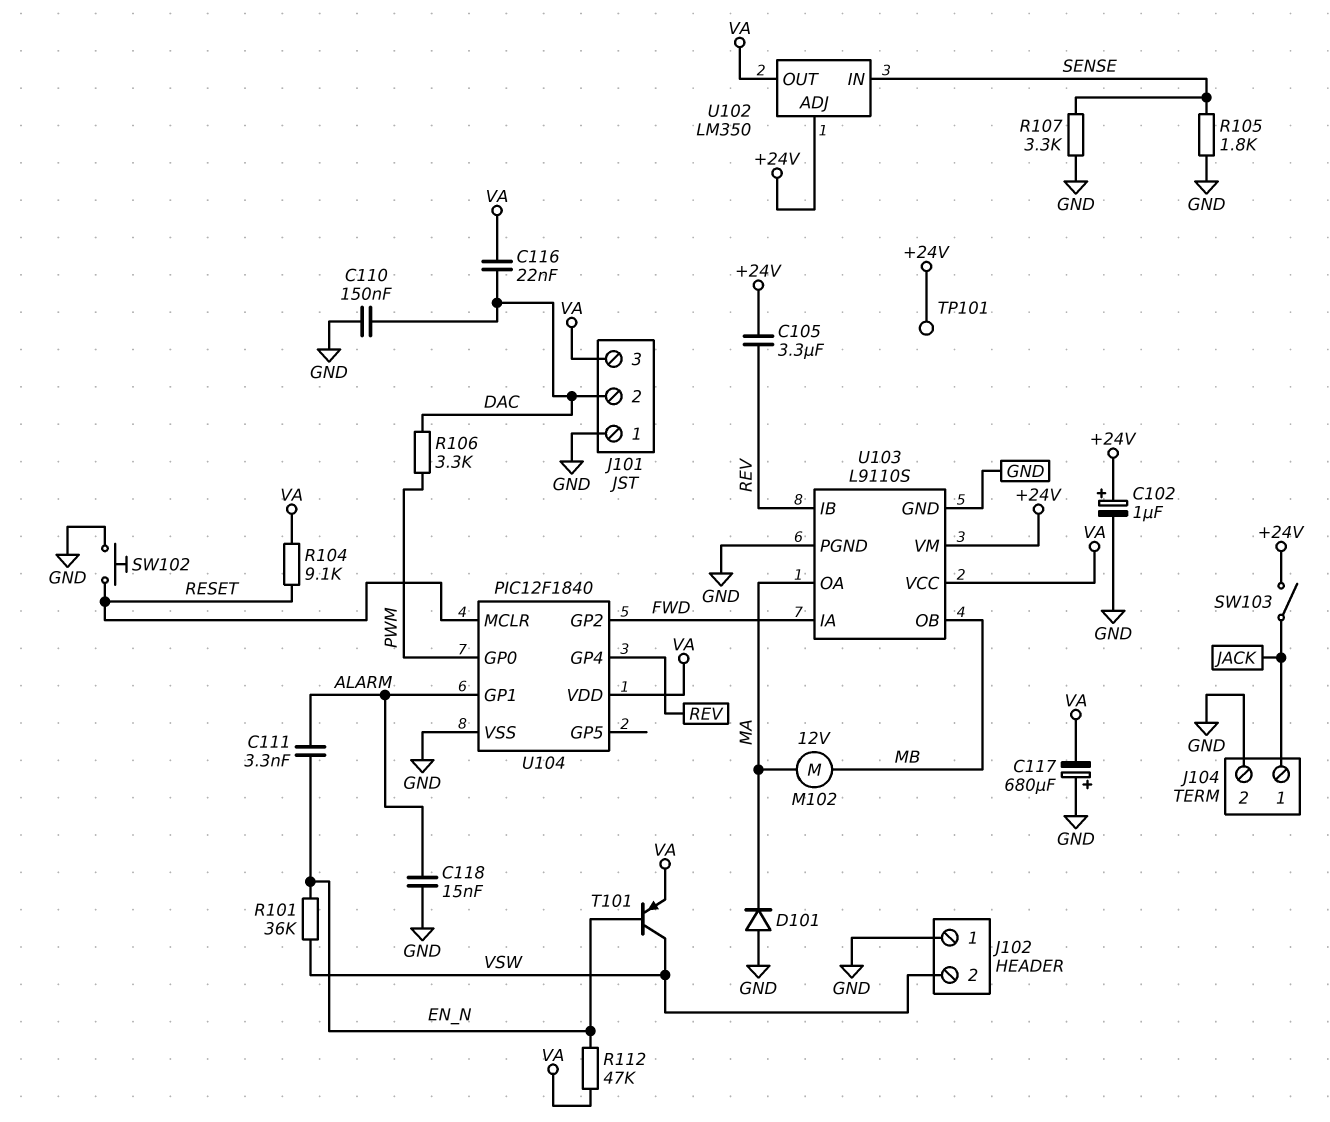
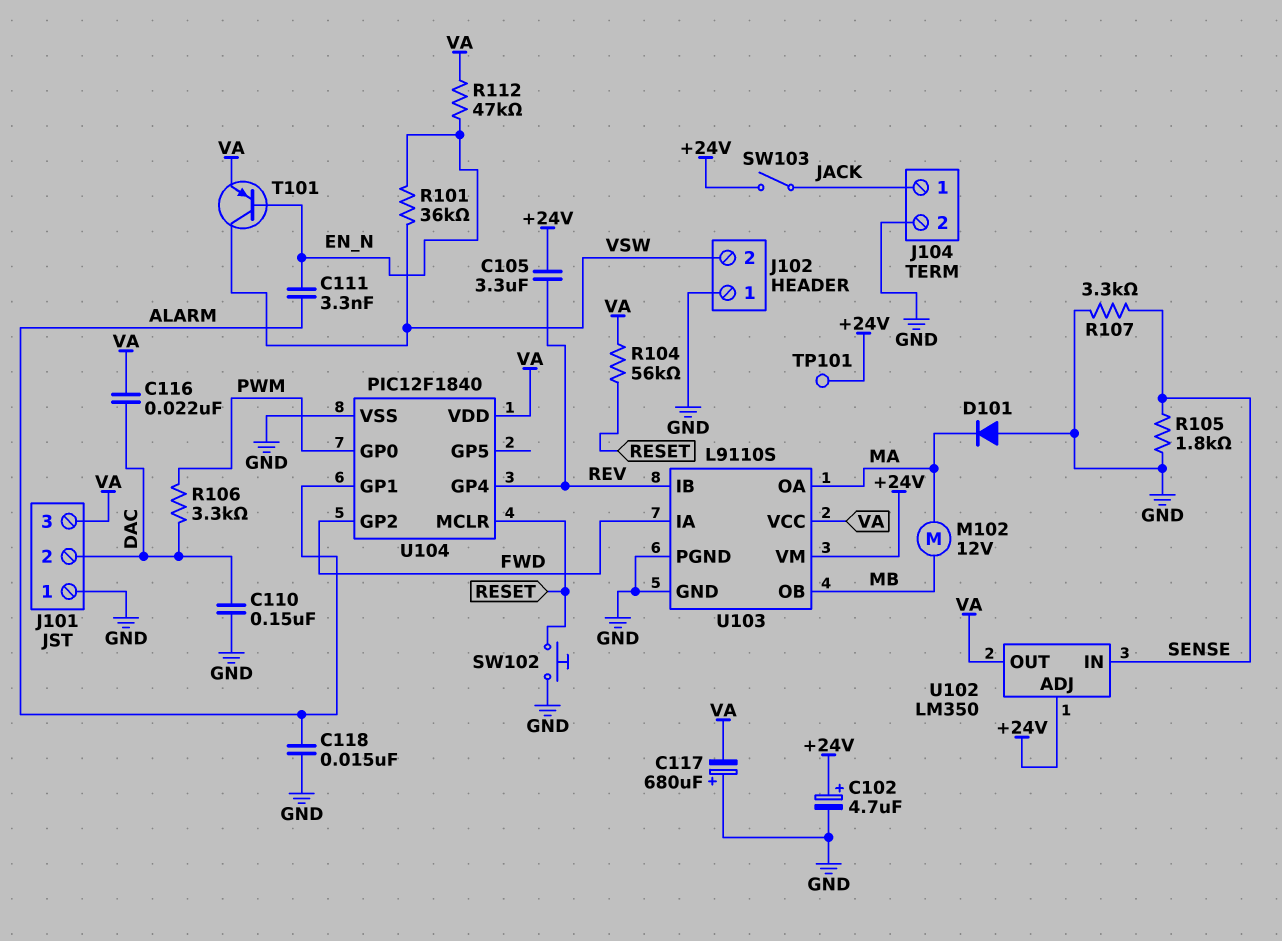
C102: 1uF (plus +24V, minus GND) -> 4.7uF (plus +24V, minus GND)
R104: 9.1k (RESET, VA) -> 56k (RESET, VA)

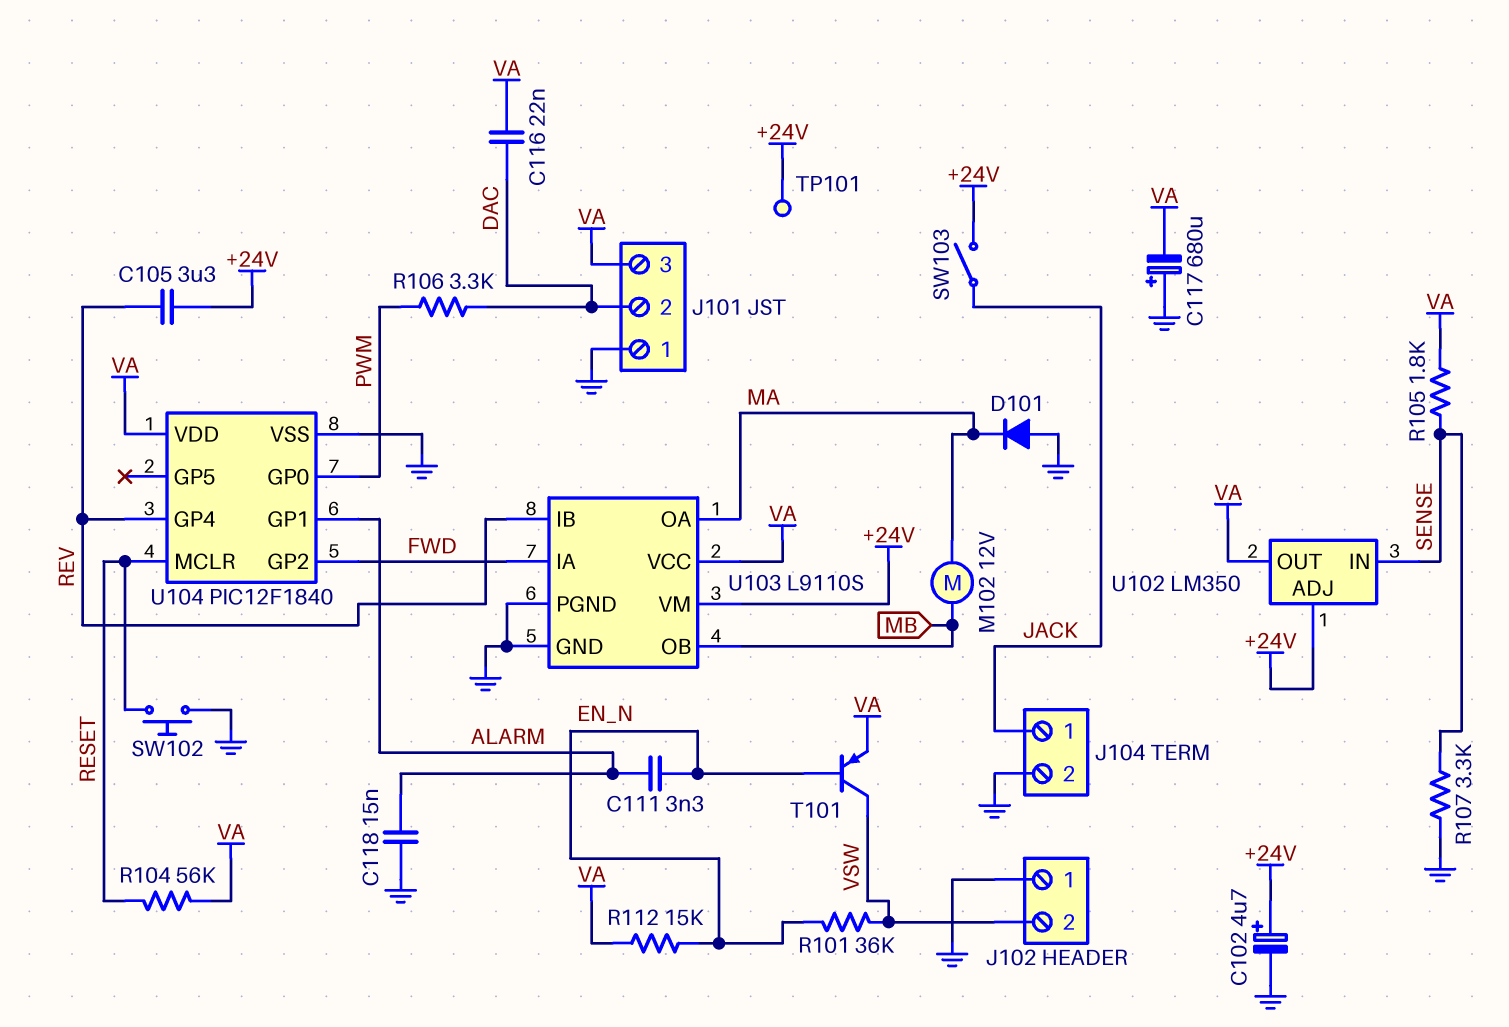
C110: 150nF (DAC, GND) -> none
R105: 1.8k (GND, SENSE) -> 1.8k (SENSE, VA)
R112: 47k (EN_N, VA) -> 15k (EN_N, VA)

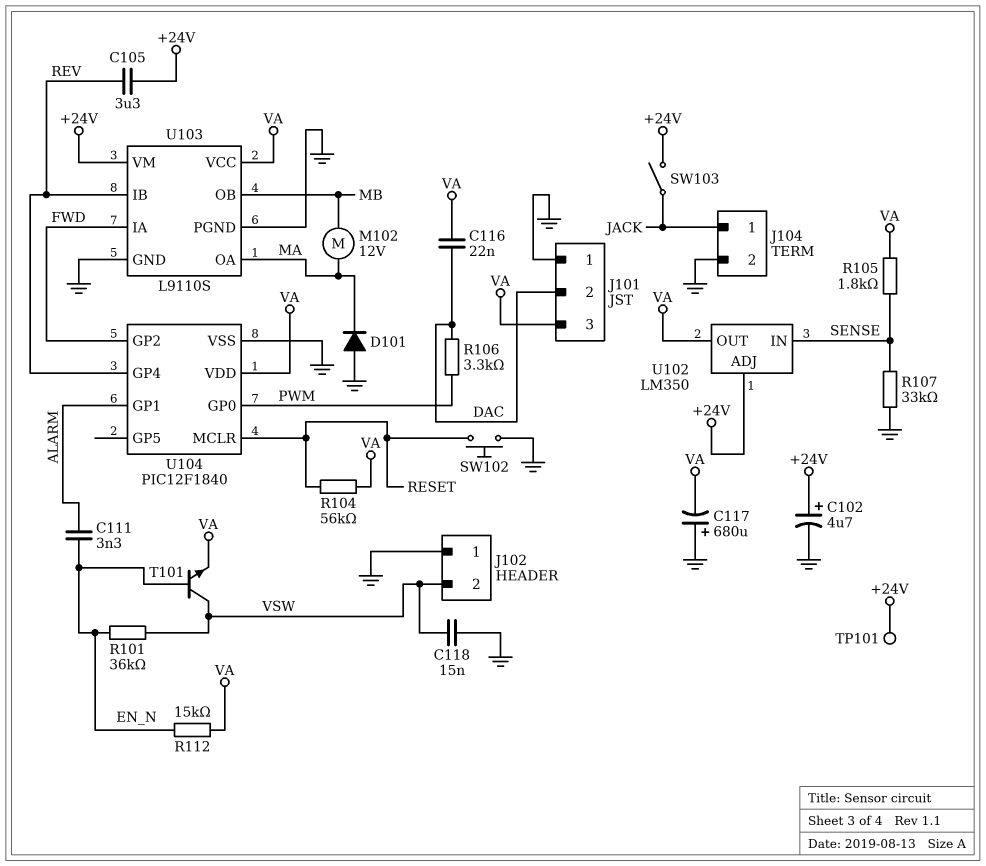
C118: 15nF (ALARM, GND) -> 15nF (GND, VSW)
R107: 3.3k (GND, SENSE) -> 33k (GND, SENSE)
T101: PNP (B EN_N, C VSW, E VA) -> NPN (B EN_N, C VSW, E VA)

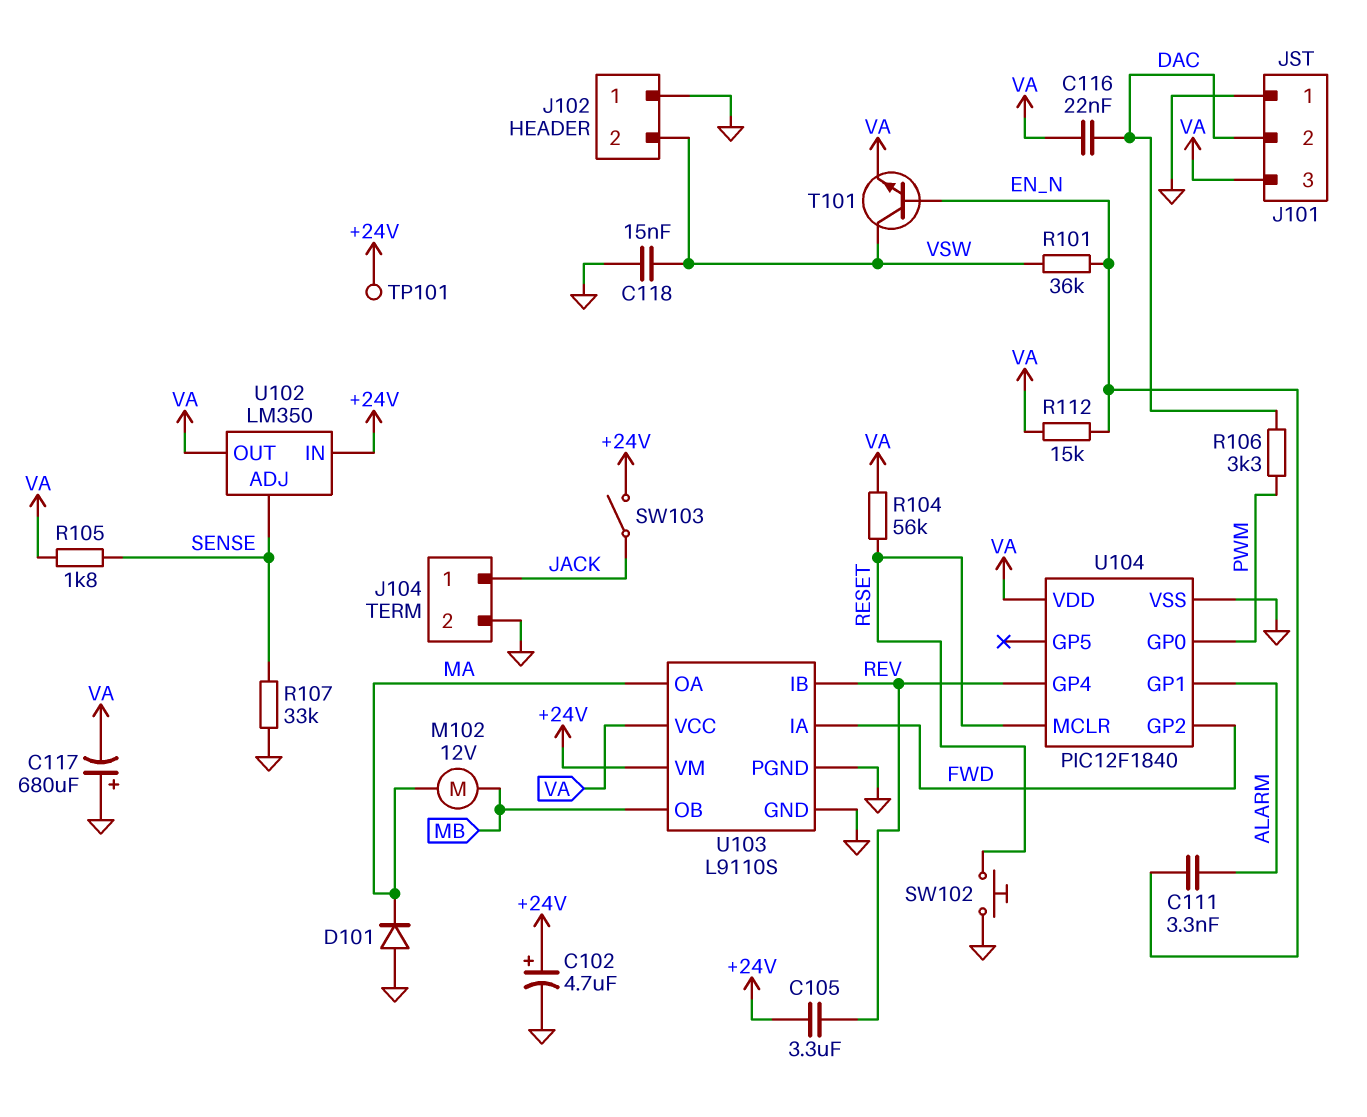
U102 pin ADJ: +24V -> SENSE
U102 pin IN: SENSE -> +24V

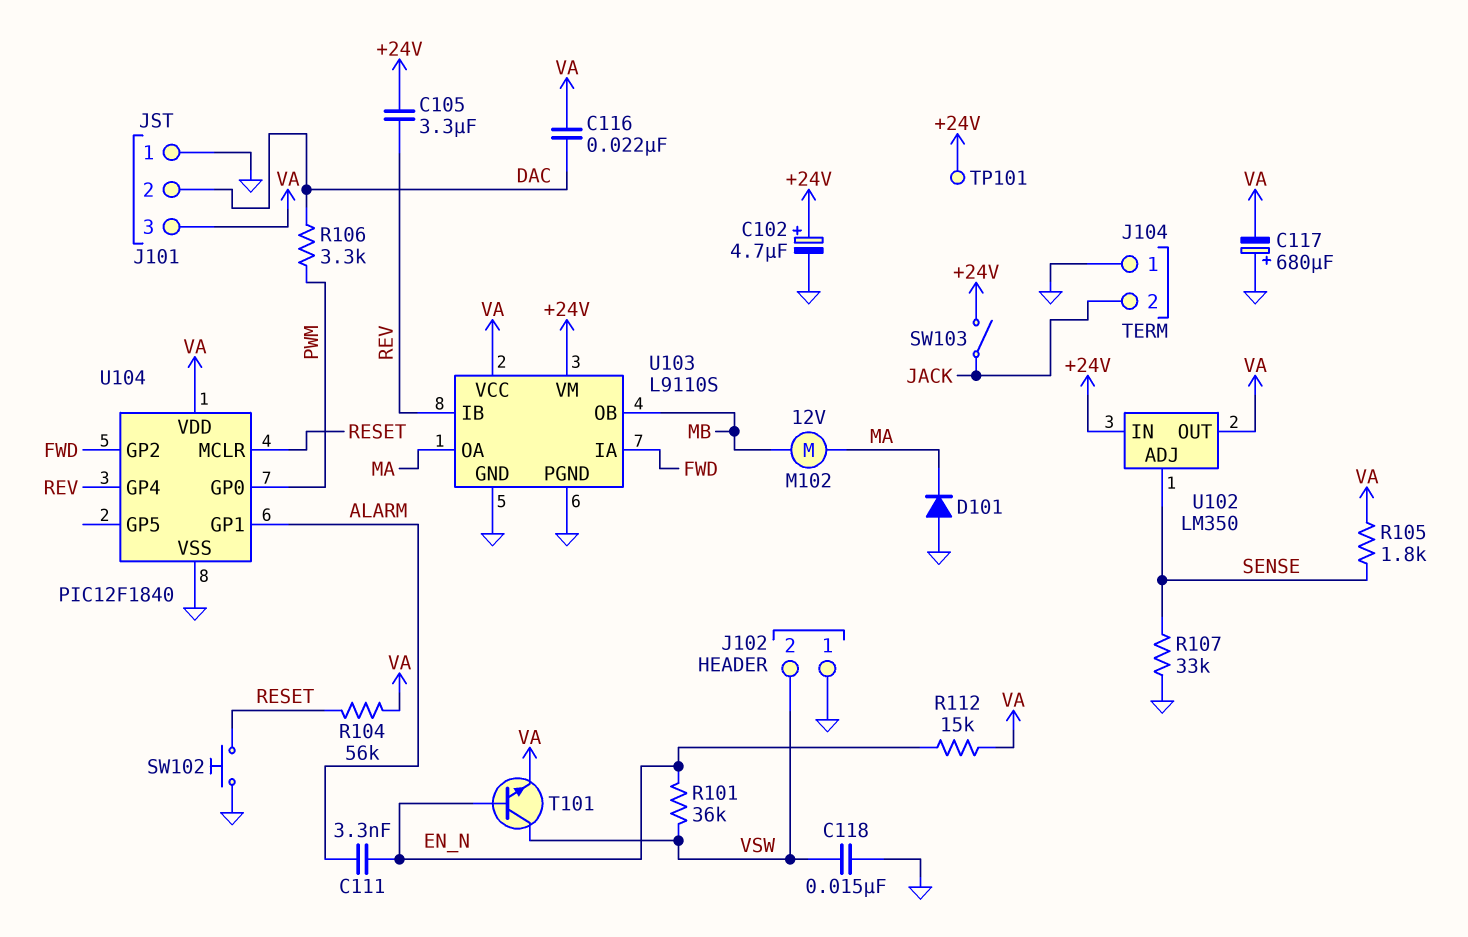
J104 pin 1: JACK -> GND
J104 pin 2: GND -> JACK

